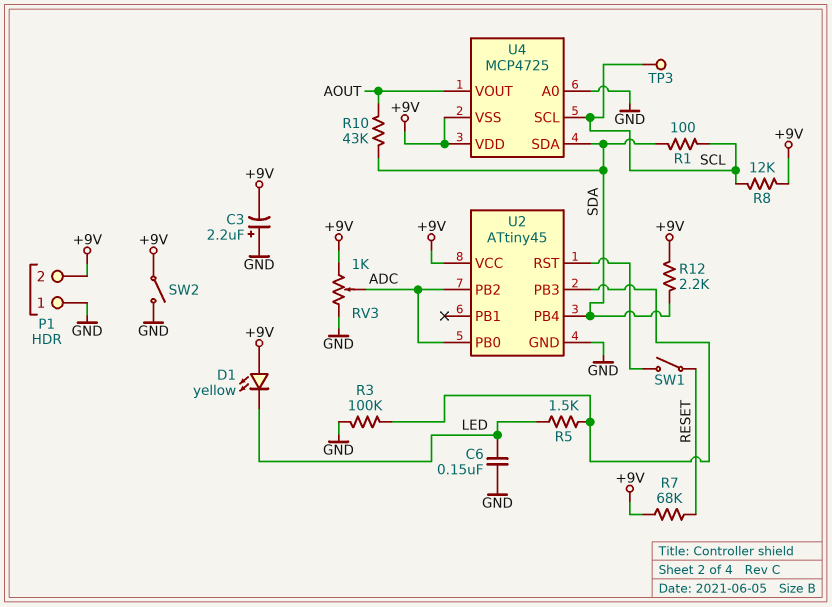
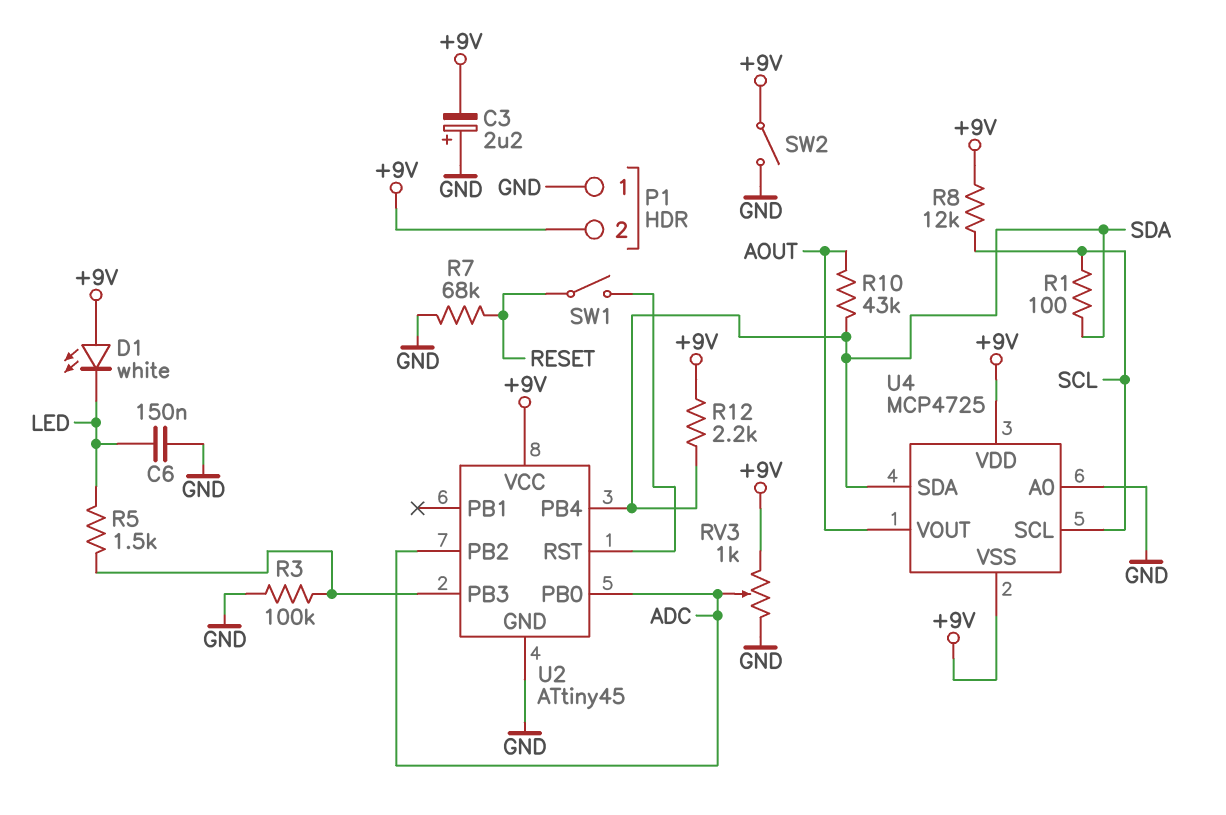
D1: LED yellow (A +9V, K LED) -> LED white (A +9V, K LED)
R7: 68k (+9V, RESET) -> 68k (GND, RESET)
TP3: test point (SCL) -> none

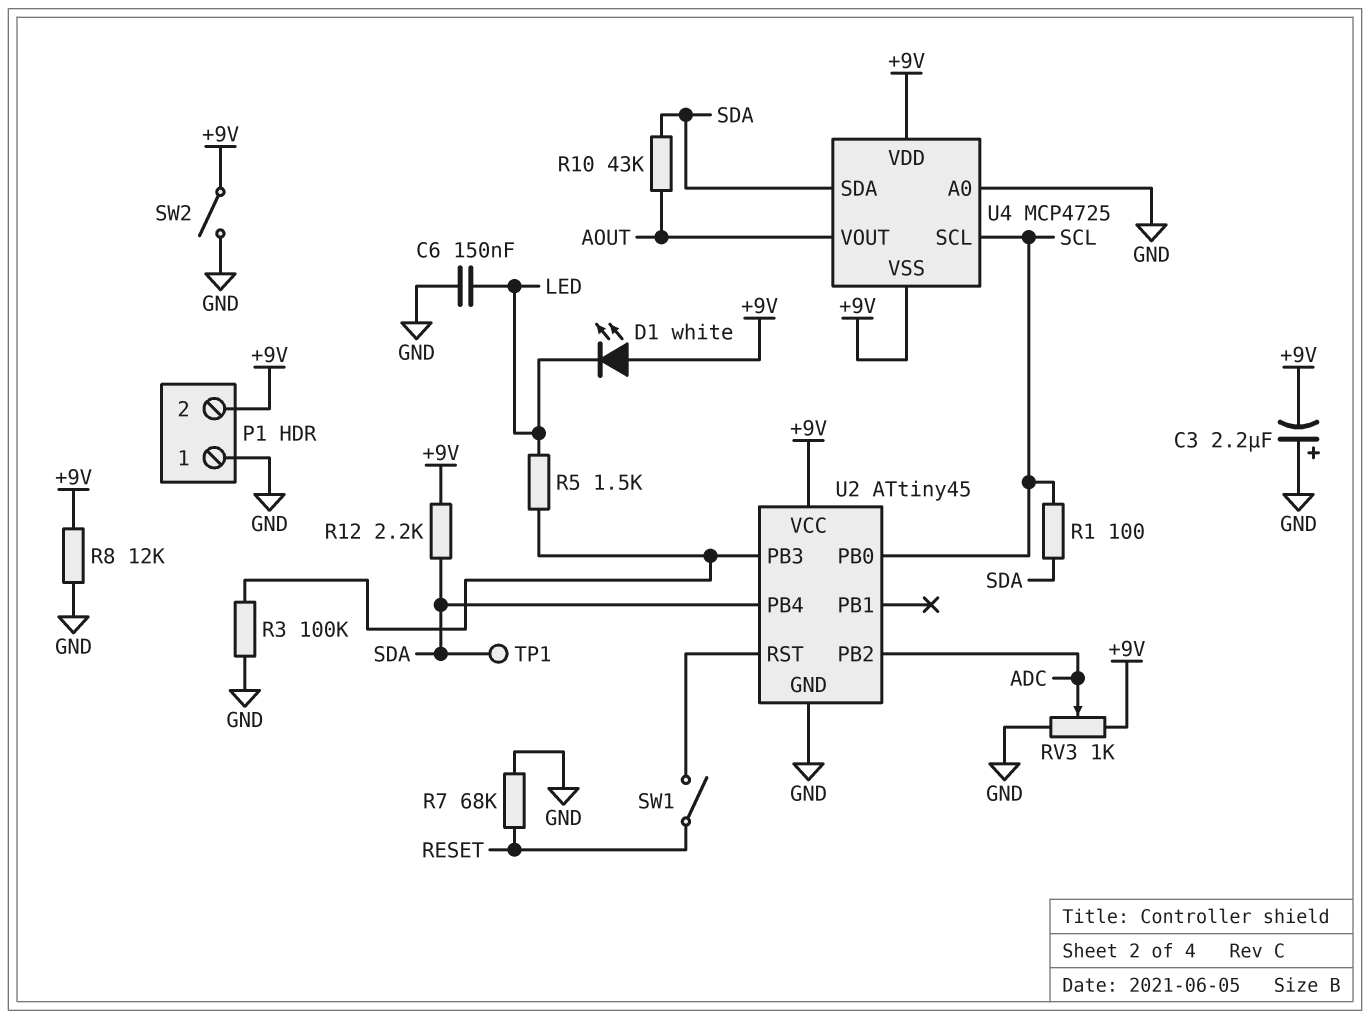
R8: 12k (+9V, SCL) -> 12k (+9V, GND)
TP1: none -> test point (SDA)
U2 pin PB0: ADC -> SCL

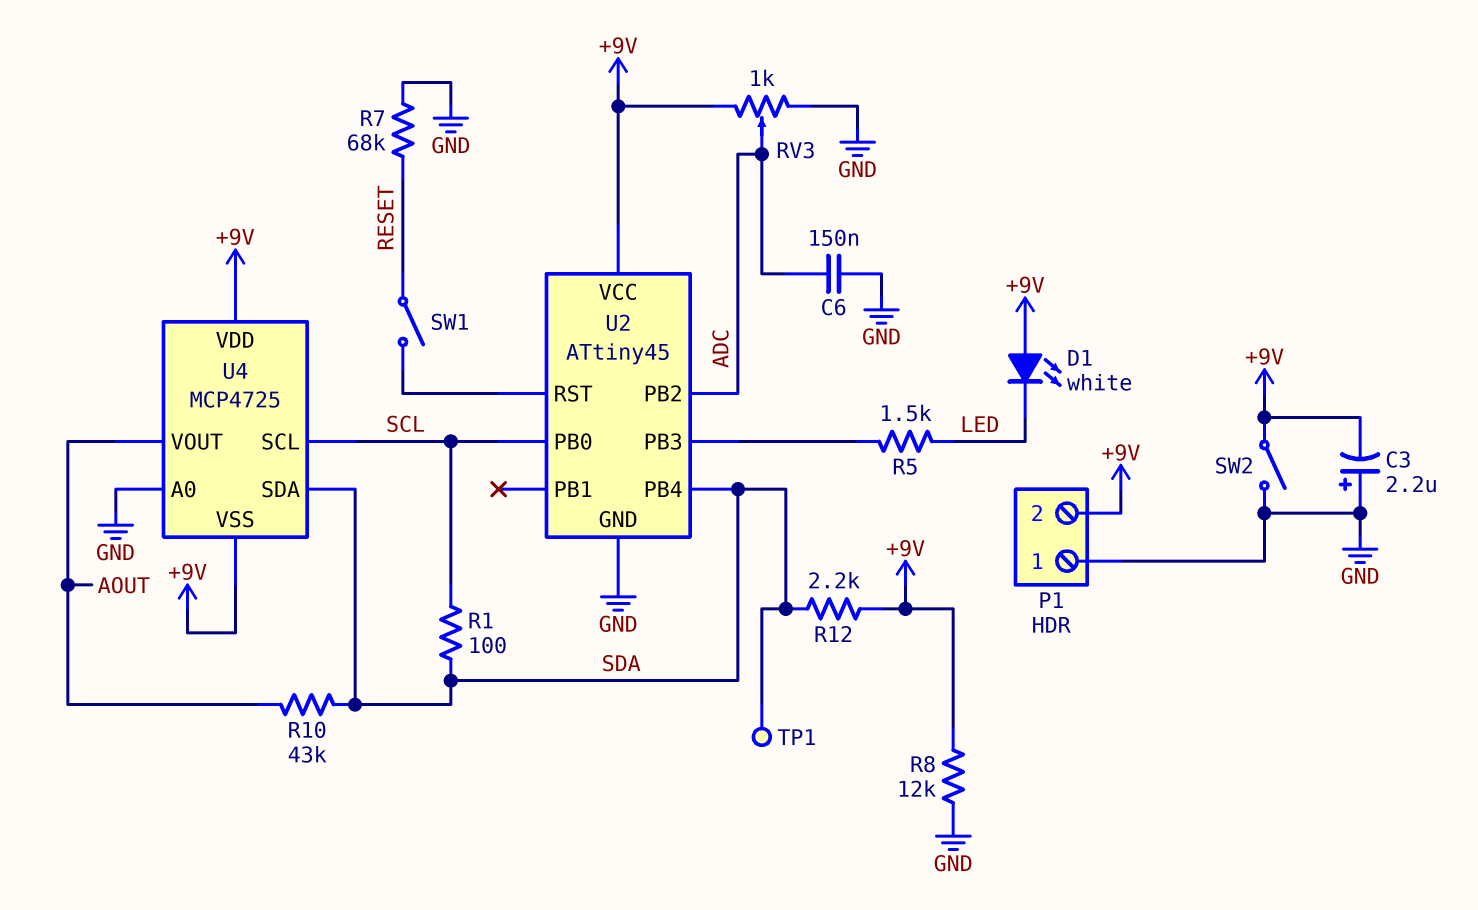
C6: 150nF (GND, LED) -> 150nF (ADC, GND)
R3: 100k (GND, U2/PB3) -> none

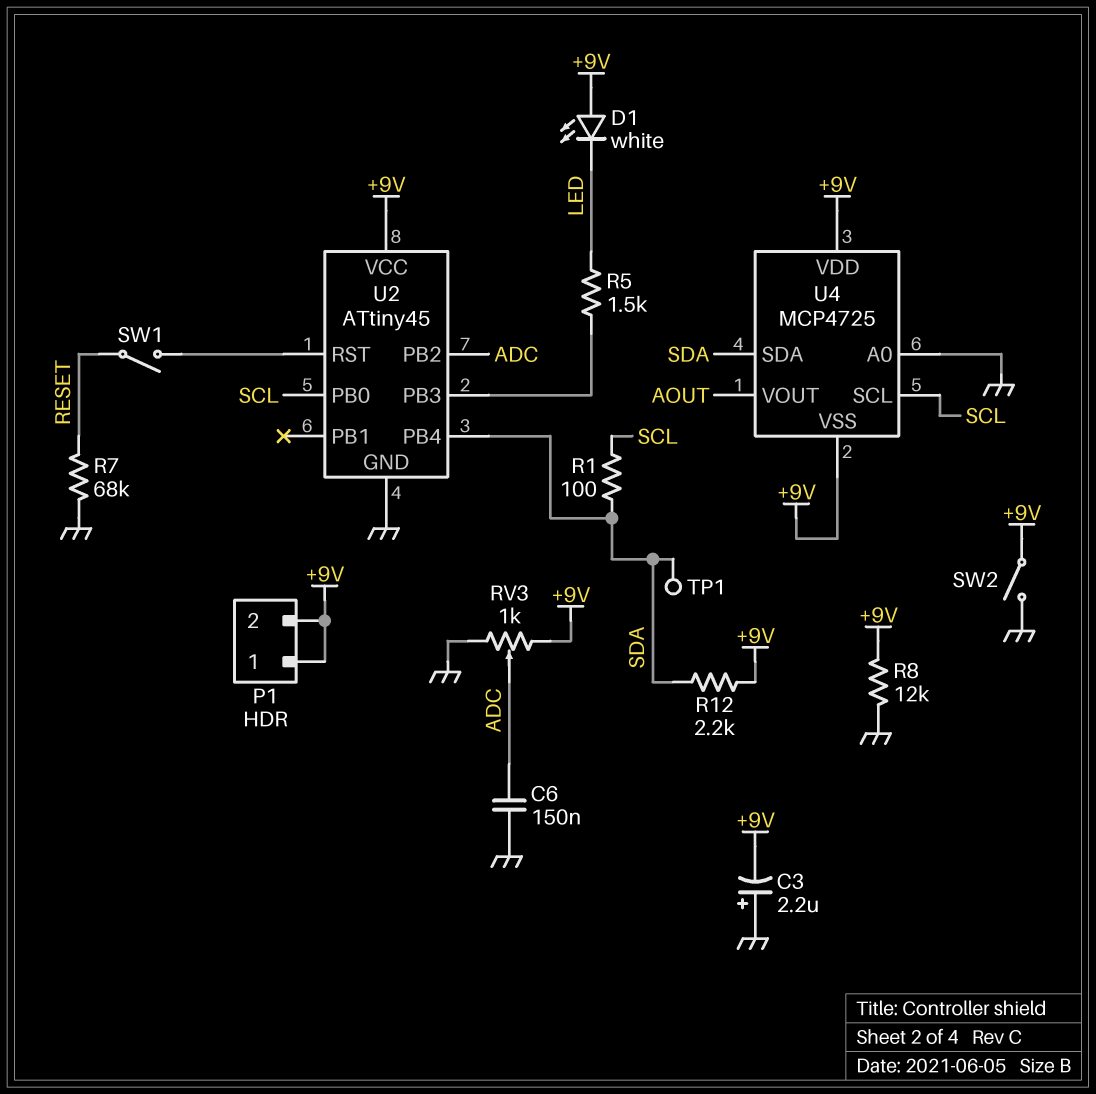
P1 pin 1: GND -> +9V
R10: 43k (AOUT, SDA) -> none

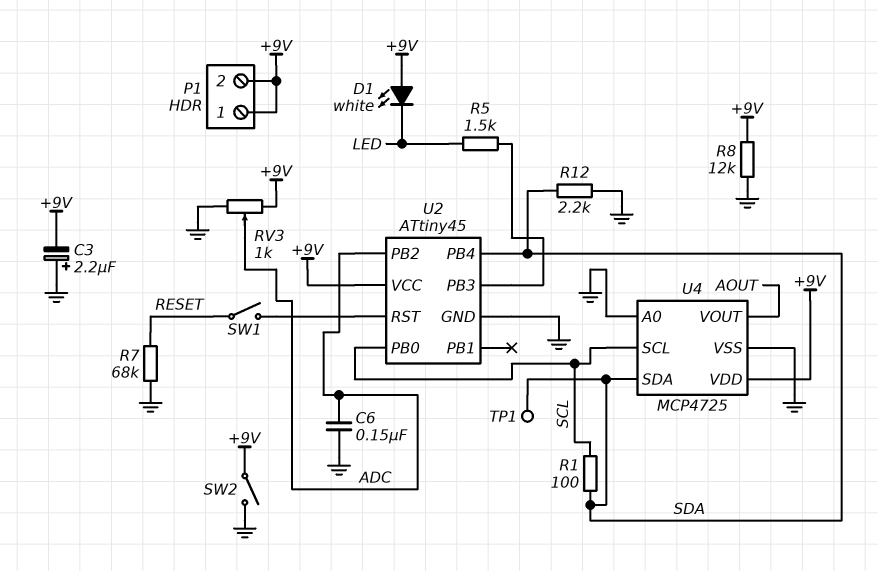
R12: 2.2k (+9V, SDA) -> 2.2k (GND, SDA)
U4 pin VSS: +9V -> GND

